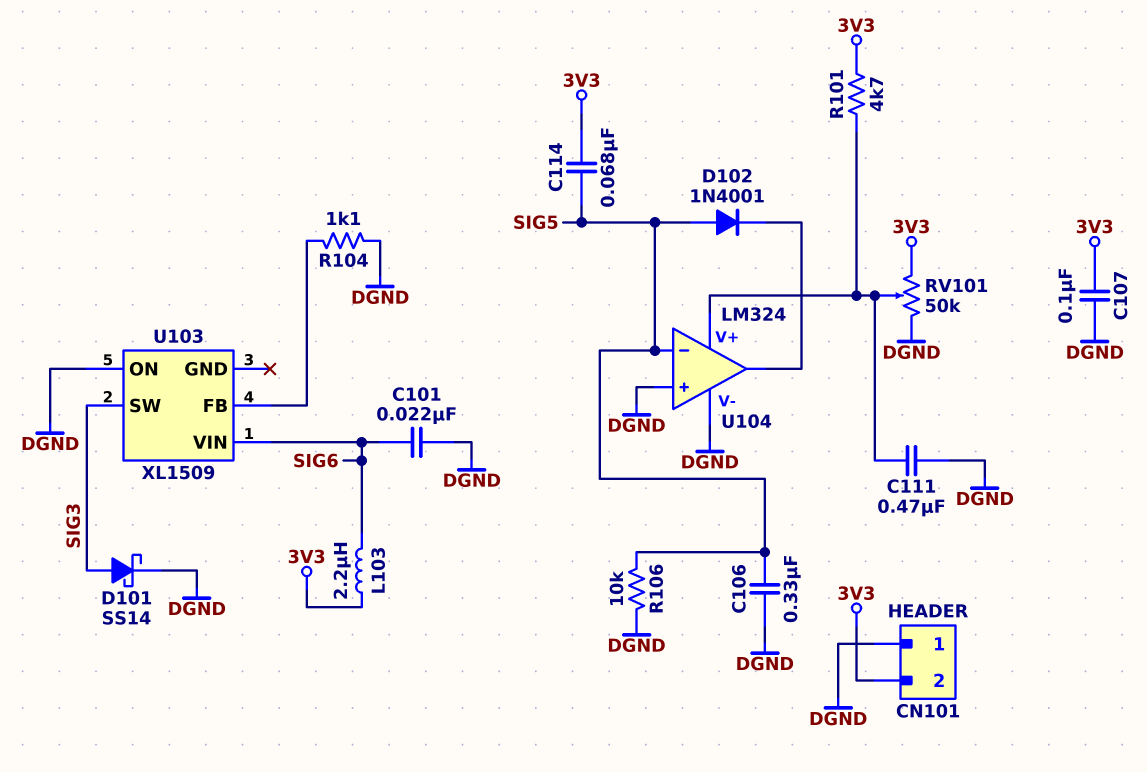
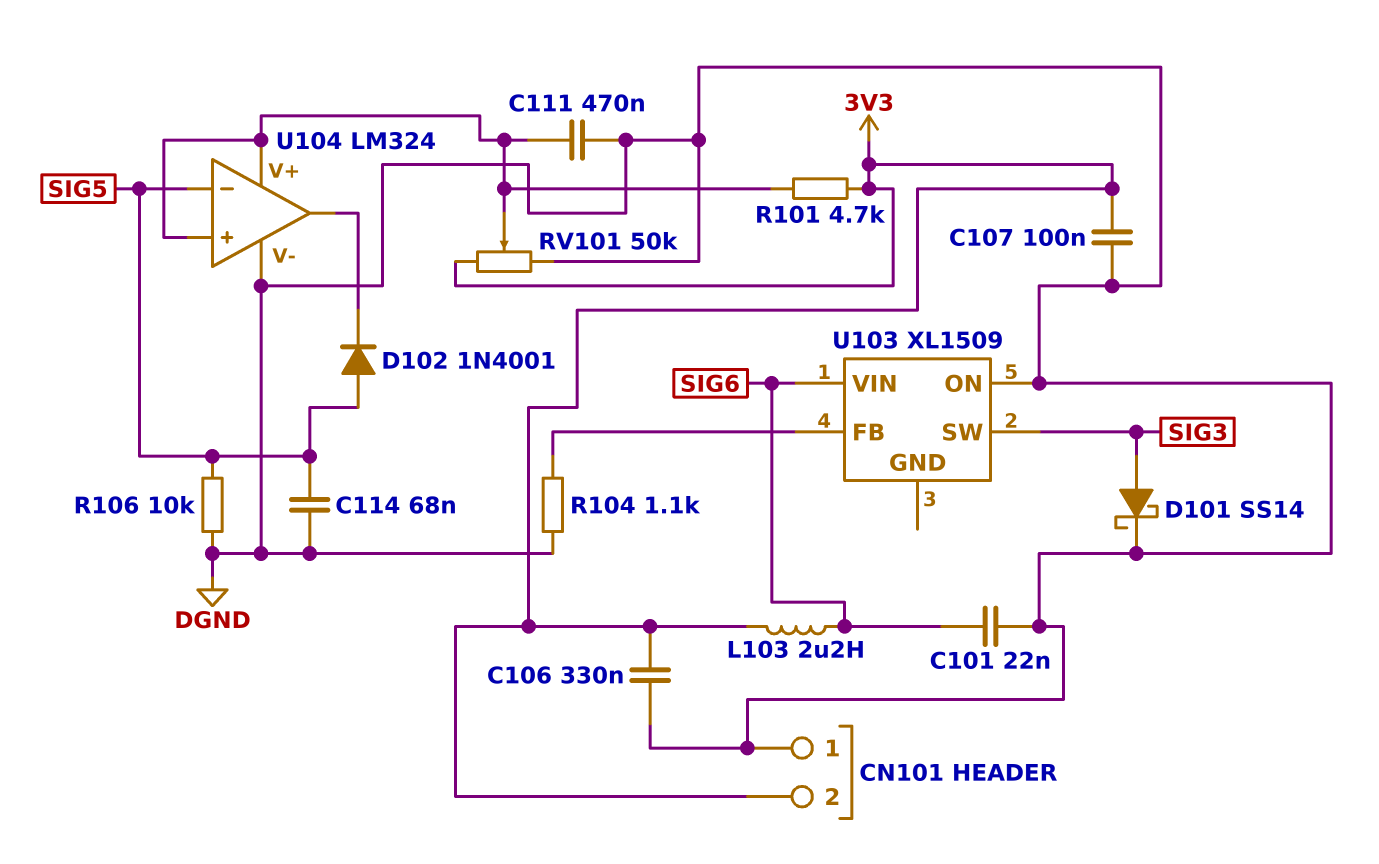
C106: 330nF (DGND, SIG5) -> 330nF (3V3, DGND)
C114: 68nF (3V3, SIG5) -> 68nF (DGND, SIG5)
U104 pin in+: DGND -> U104/V+

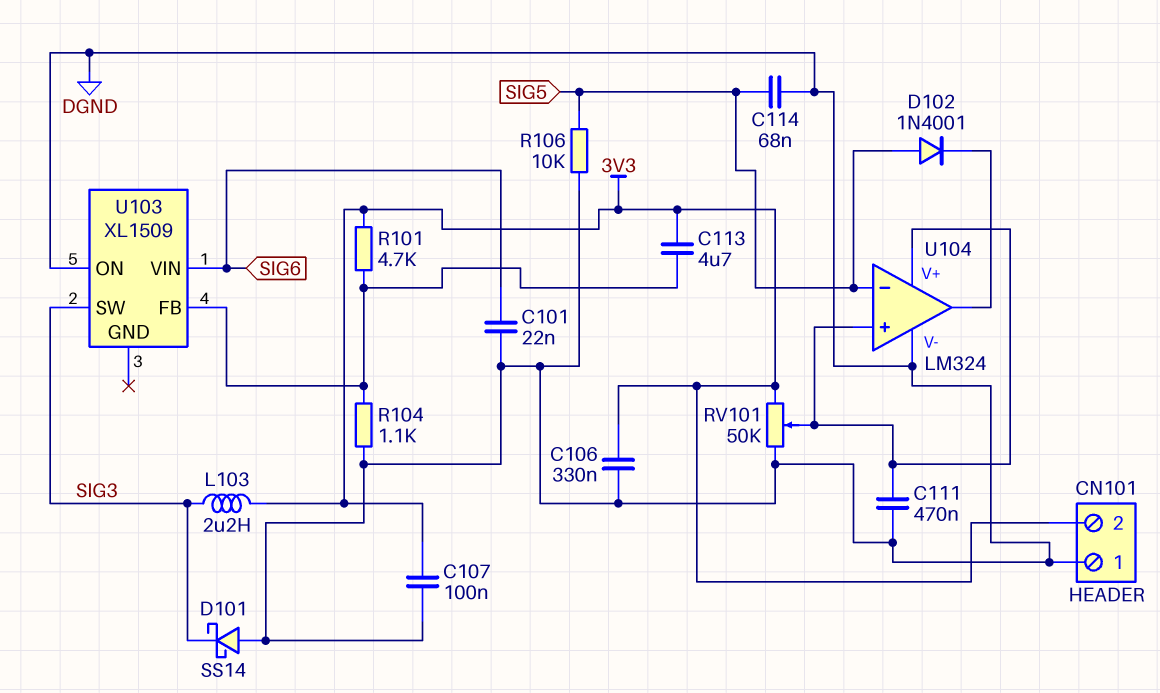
C113: none -> 4.7uF (3V3, U103/FB)
D101: schottky SS14 (A SIG3, K DGND) -> schottky SS14 (A DGND, K SIG3)
L103: 2.2uH (3V3, SIG6) -> 2.2uH (3V3, SIG3)
R101: 4.7k (3V3, U104/V+) -> 4.7k (3V3, U103/FB)

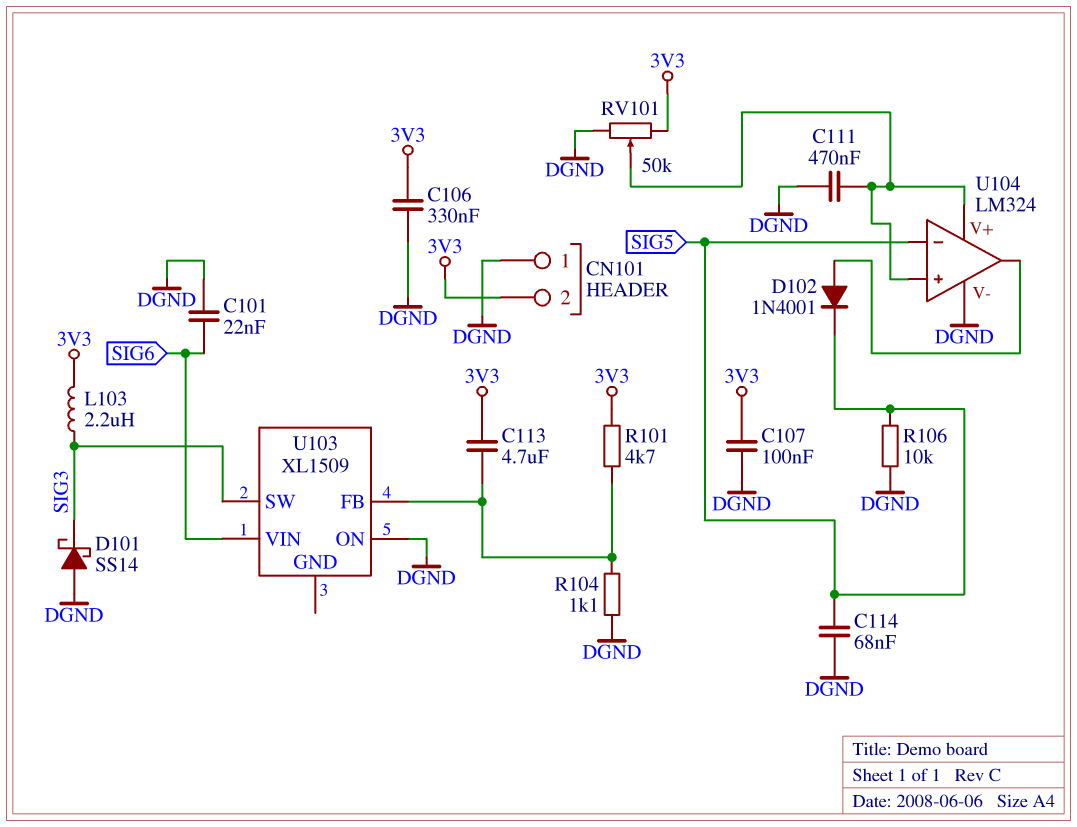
D102: diode 1N4001 (A SIG5, K U104/out) -> diode 1N4001 (A U104/out, K SIG5)

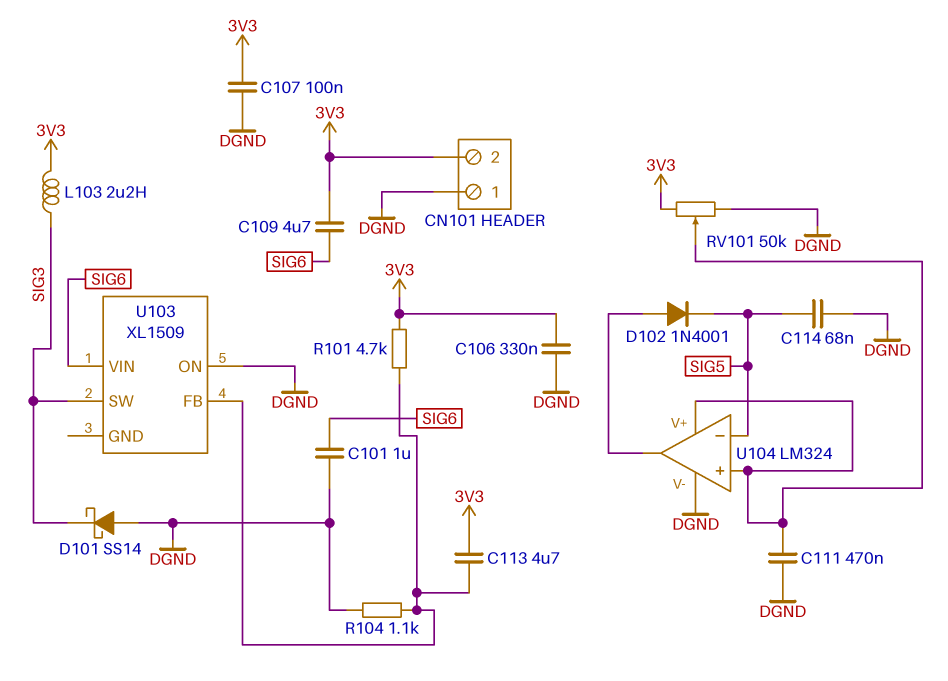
C101: 22nF (DGND, SIG6) -> 1uF (DGND, SIG6)
C109: none -> 4.7uF (3V3, SIG6)
R106: 10k (DGND, SIG5) -> none

